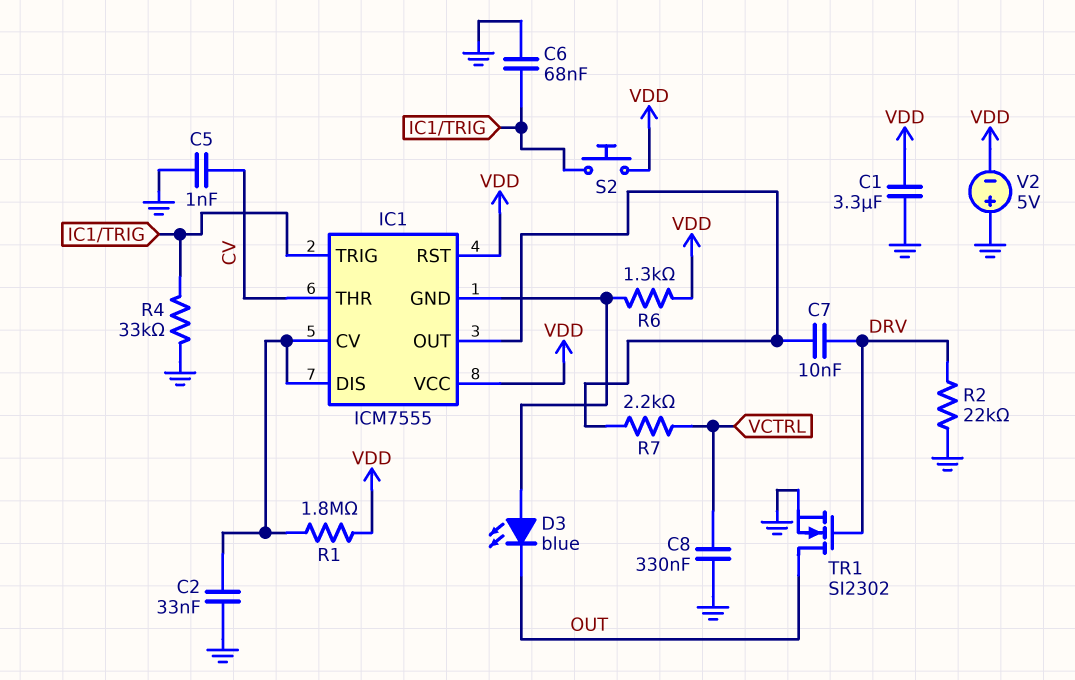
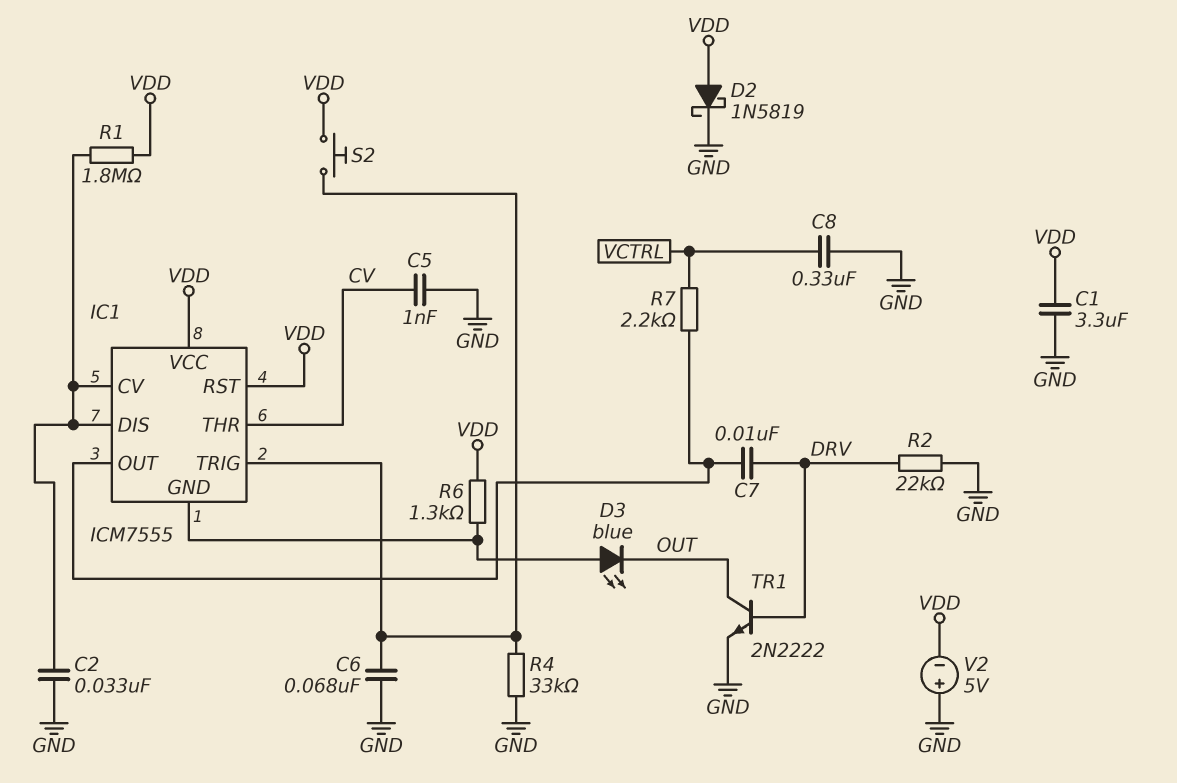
D2: none -> schottky 1N5819 (A VDD, K GND)
TR1: NMOS SI2302 (G DRV, D OUT, S GND) -> NPN 2N2222 (B DRV, C OUT, E GND)

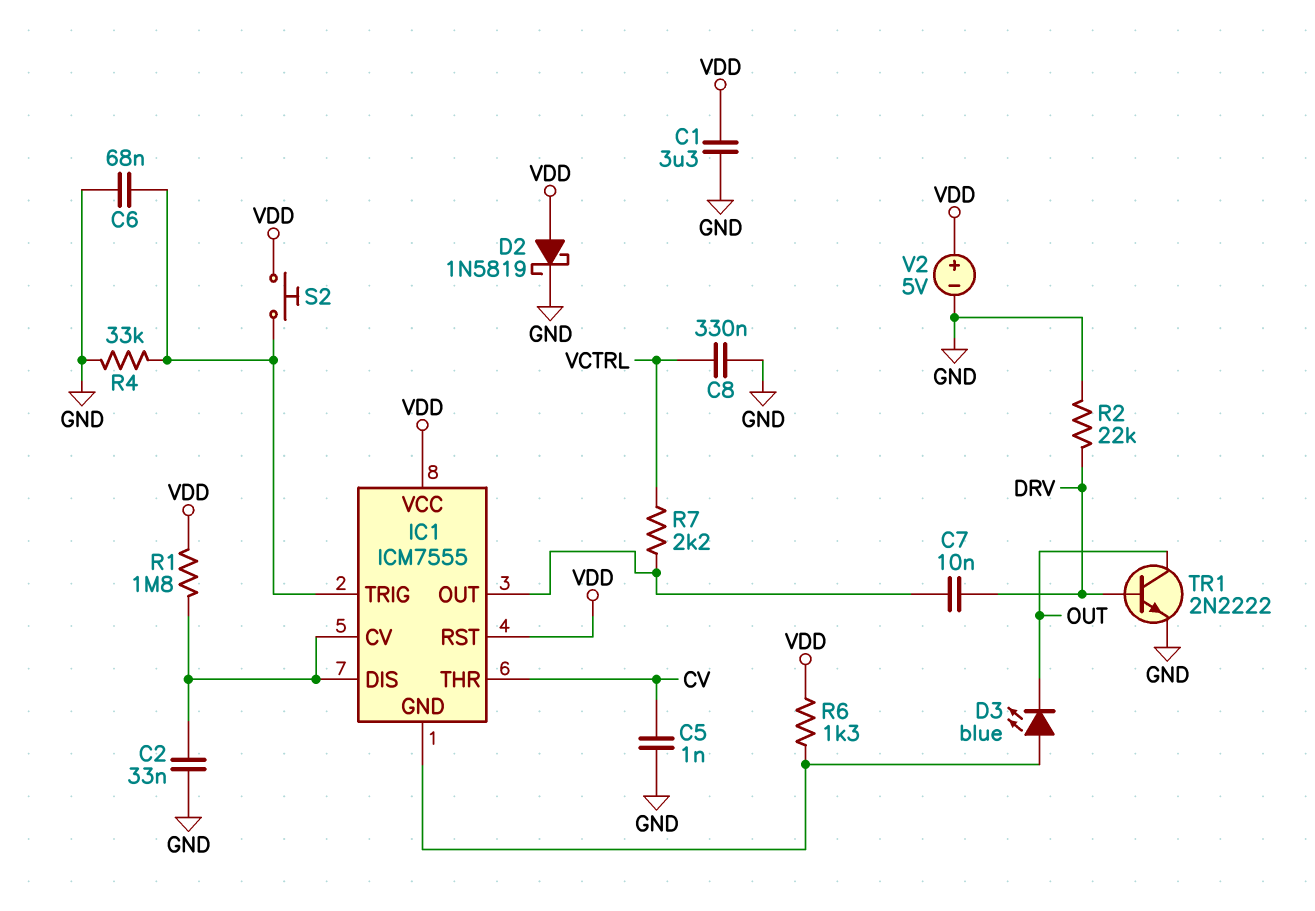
V2: 5V (plus GND, minus VDD) -> 5V (plus VDD, minus GND)

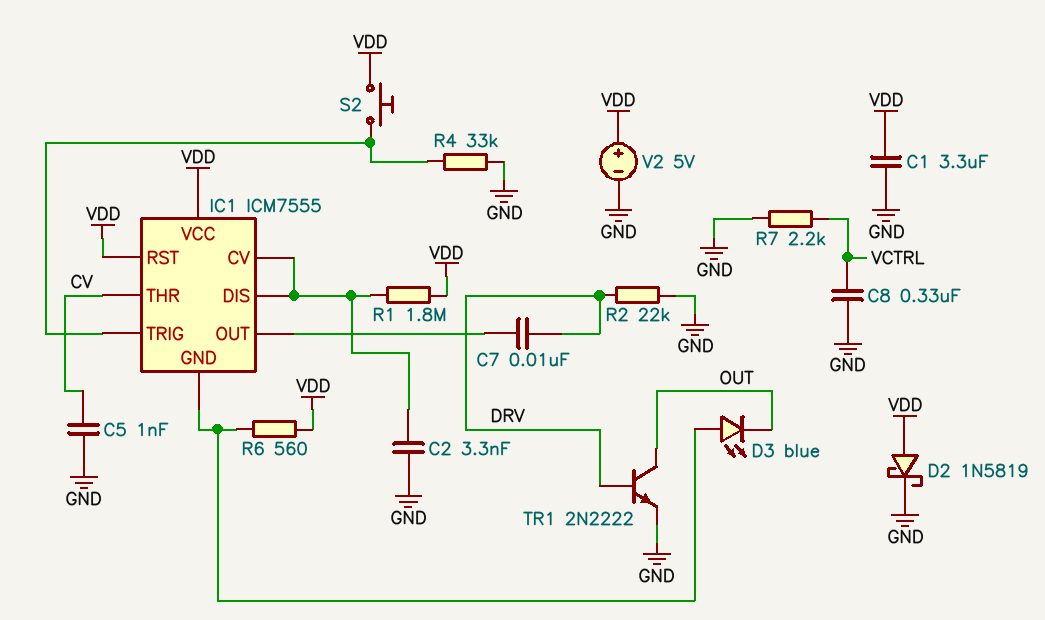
C2: 33nF (GND, IC1/CV) -> 3.3nF (GND, IC1/CV)
C6: 68nF (GND, IC1/TRIG) -> none
R6: 1.3k (IC1/GND, VDD) -> 560 (IC1/GND, VDD)
R7: 2.2k (IC1/OUT, VCTRL) -> 2.2k (GND, VCTRL)

